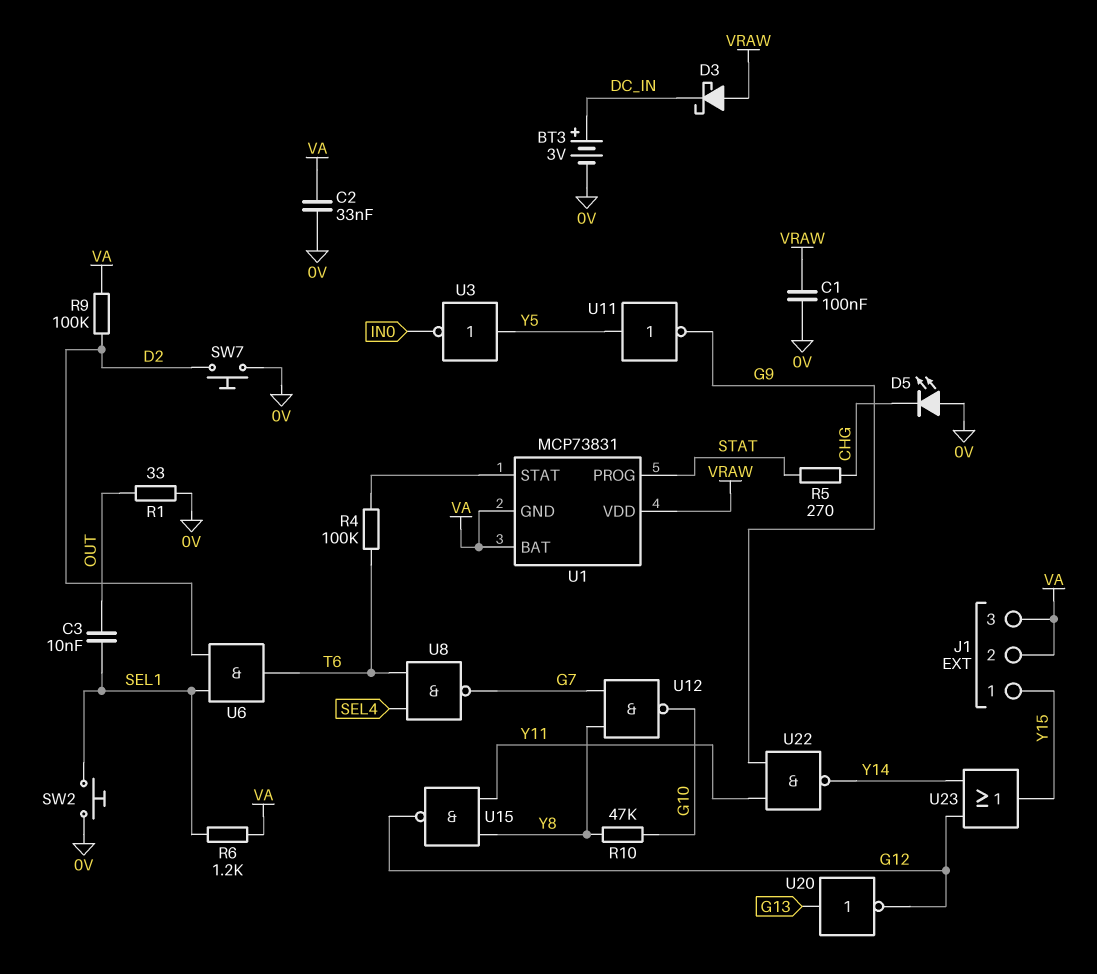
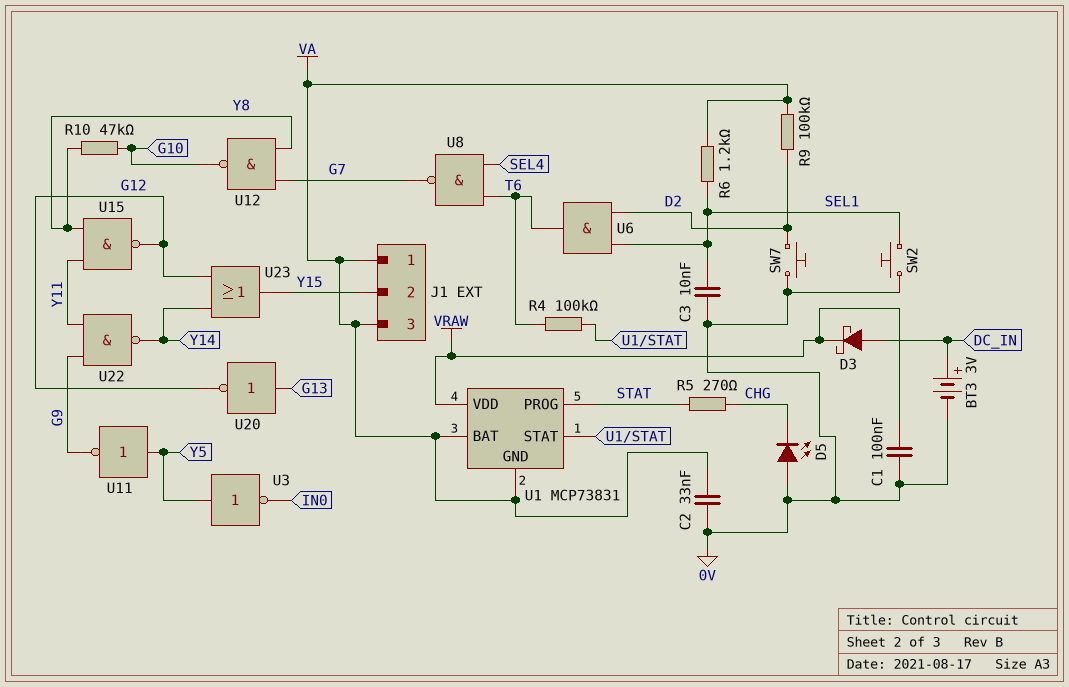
C3: 10nF (OUT, SEL1) -> 10nF (0V, SEL1)
D3: schottky (A VRAW, K DC_IN) -> schottky (A DC_IN, K VRAW)
J1 pin 1: Y15 -> VA
J1 pin 2: VA -> Y15
R1: 33 (0V, OUT) -> none

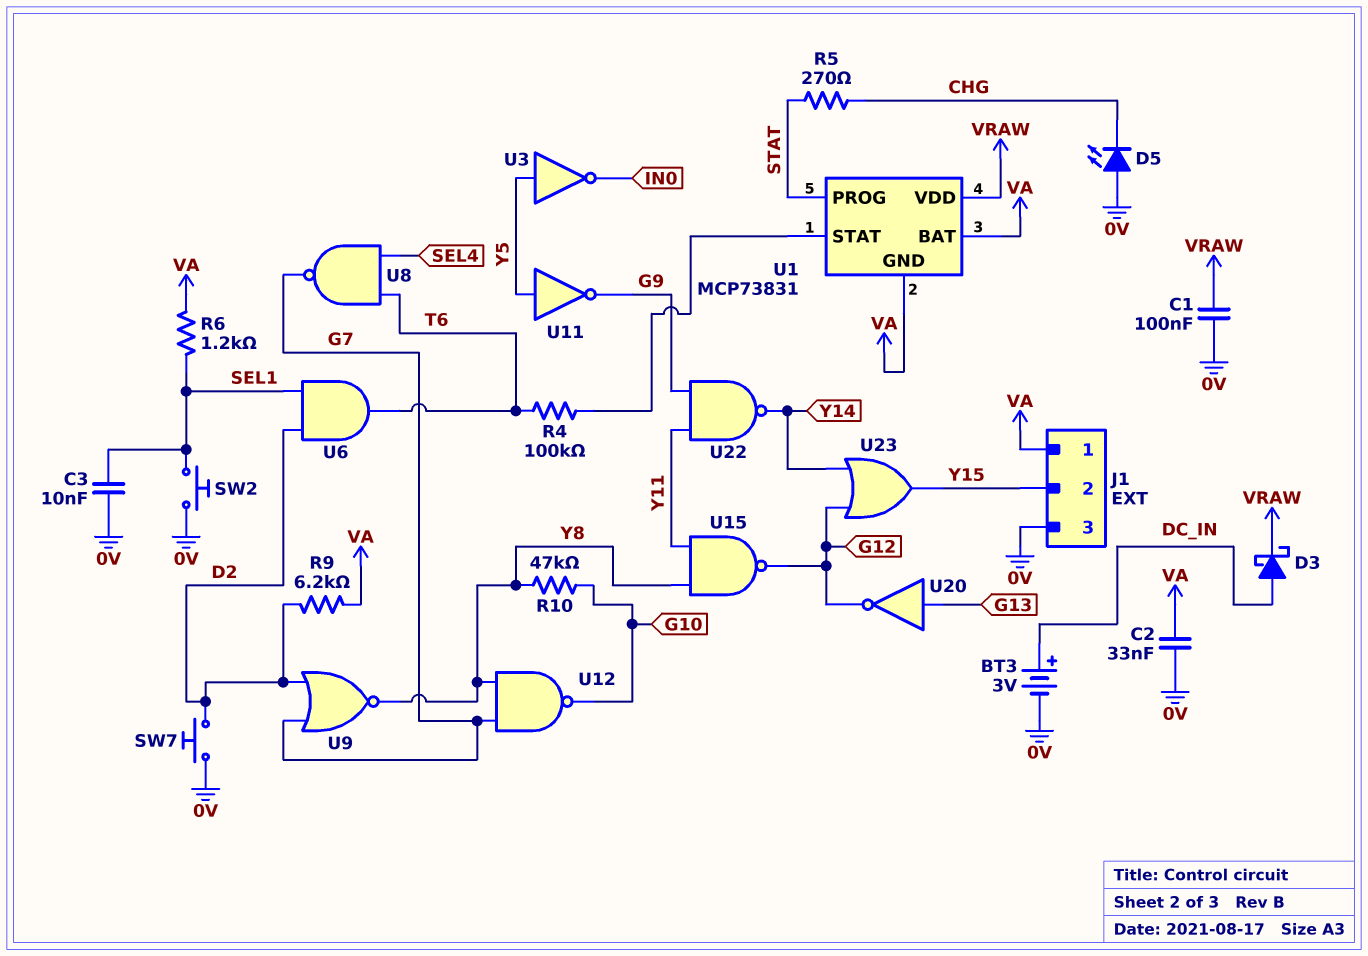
J1 pin 3: VA -> 0V
R9: 100k (D2, VA) -> 6.2k (D2, VA)
U9: none -> NOR (in D2, in G7, out Y8)

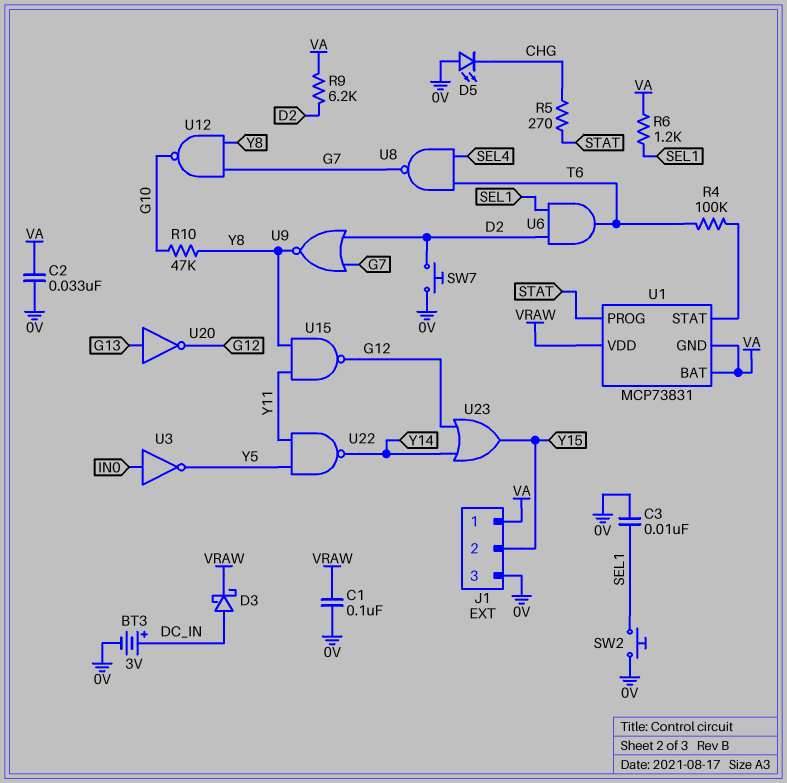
U3: NOT (in Y5, out IN0) -> NOT (in IN0, out Y5)
U11: NOT (in Y5, out G9) -> none
U22: NAND (in G9, in Y11, out Y14) -> NAND (in Y5, in Y11, out Y14)

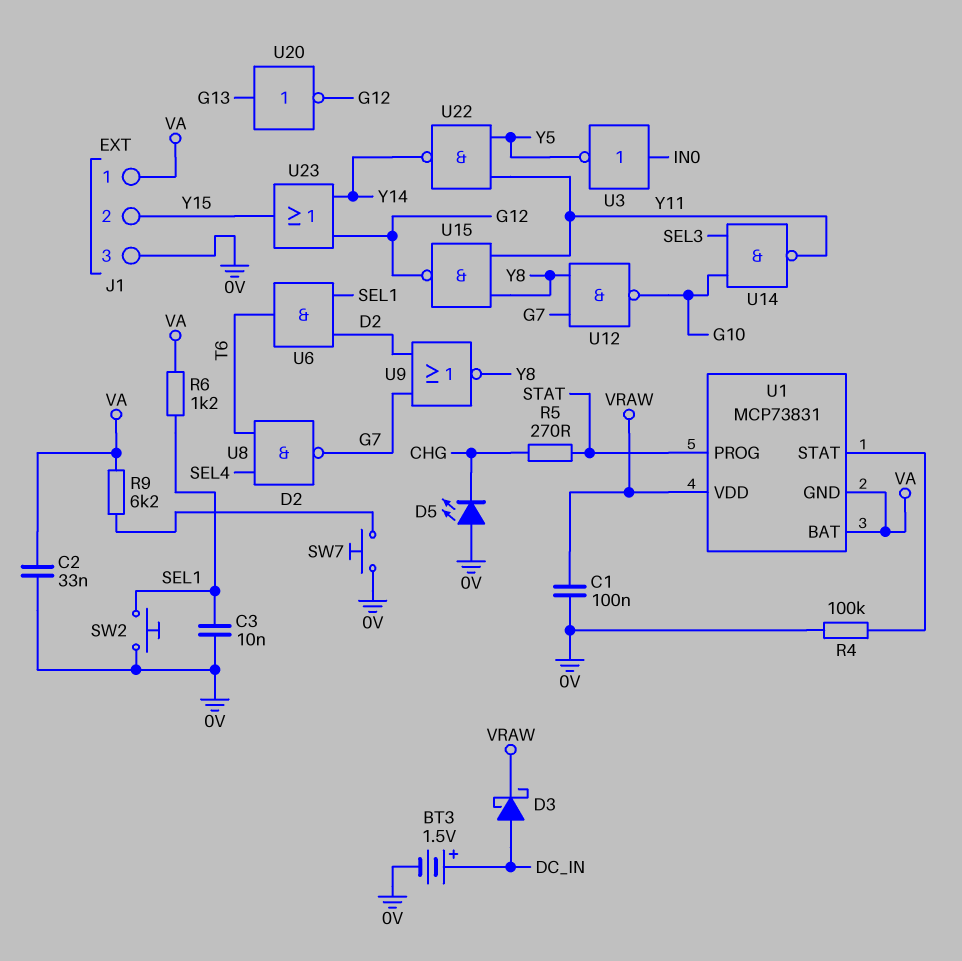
BT3: 3V (plus DC_IN, minus 0V) -> 1.5V (plus DC_IN, minus 0V)
R4: 100k (T6, U1/STAT) -> 100k (0V, U1/STAT)
R10: 47k (G10, Y8) -> none
U14: none -> NAND (in G10, in SEL3, out Y11)

